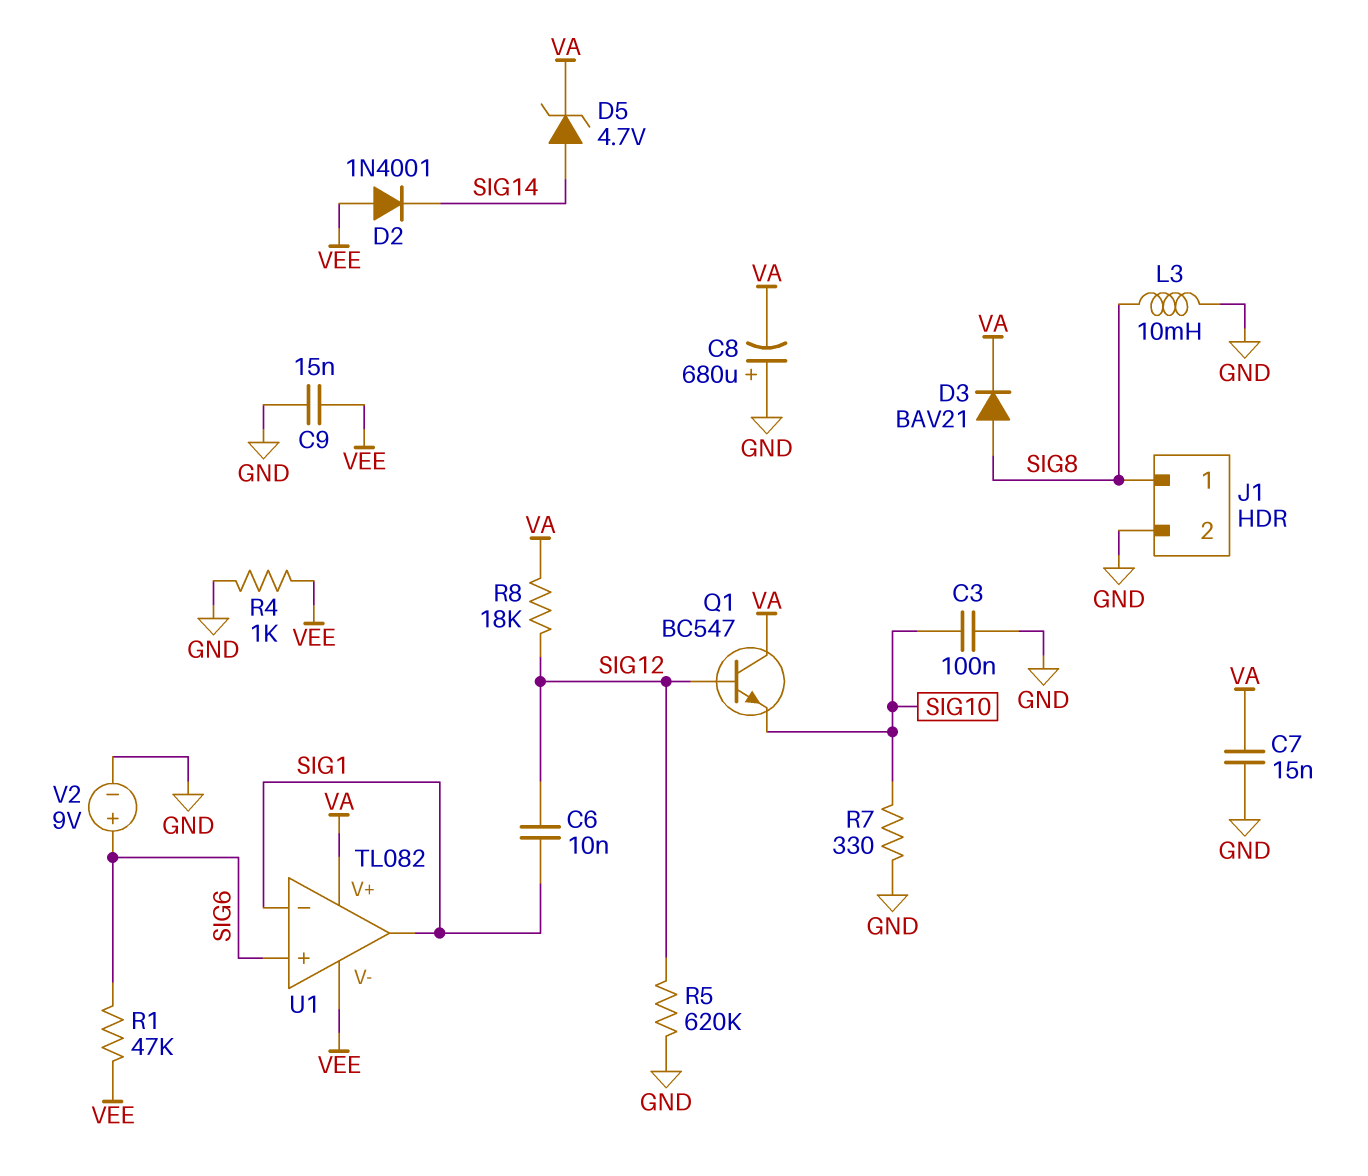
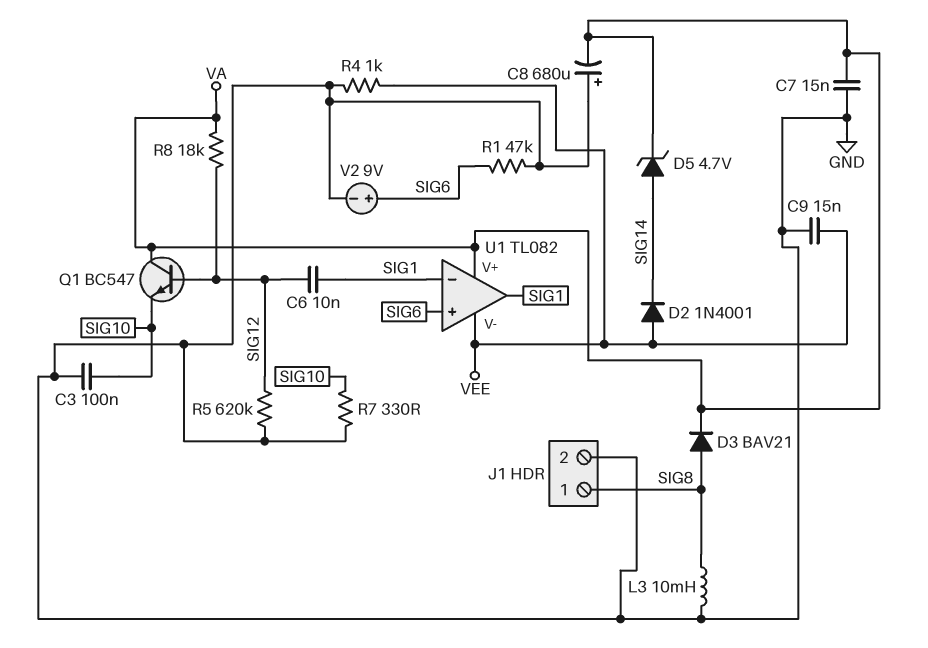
R1: 47k (SIG6, VEE) -> 47k (GND, SIG6)

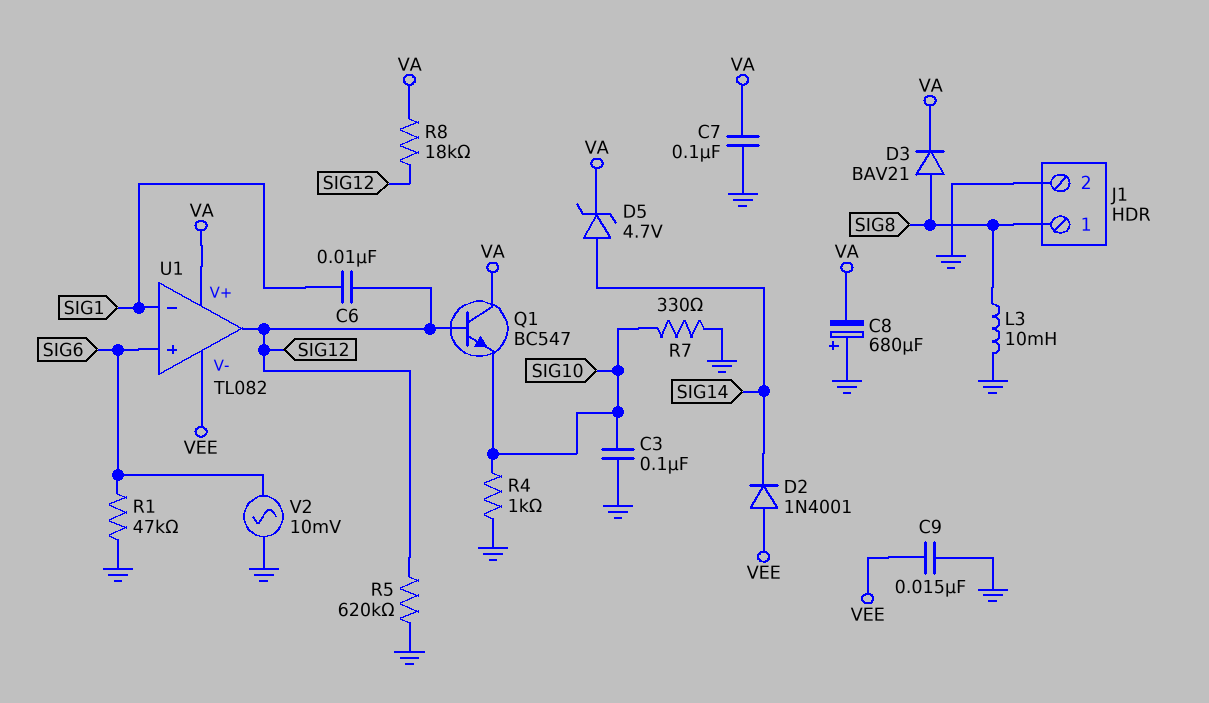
C7: 15nF (GND, VA) -> 100nF (GND, VA)
R4: 1k (GND, VEE) -> 1k (GND, SIG10)
U1 pin out: SIG1 -> SIG12
V2: 9V (plus SIG6, minus GND) -> AC 10mV (GND, SIG6)

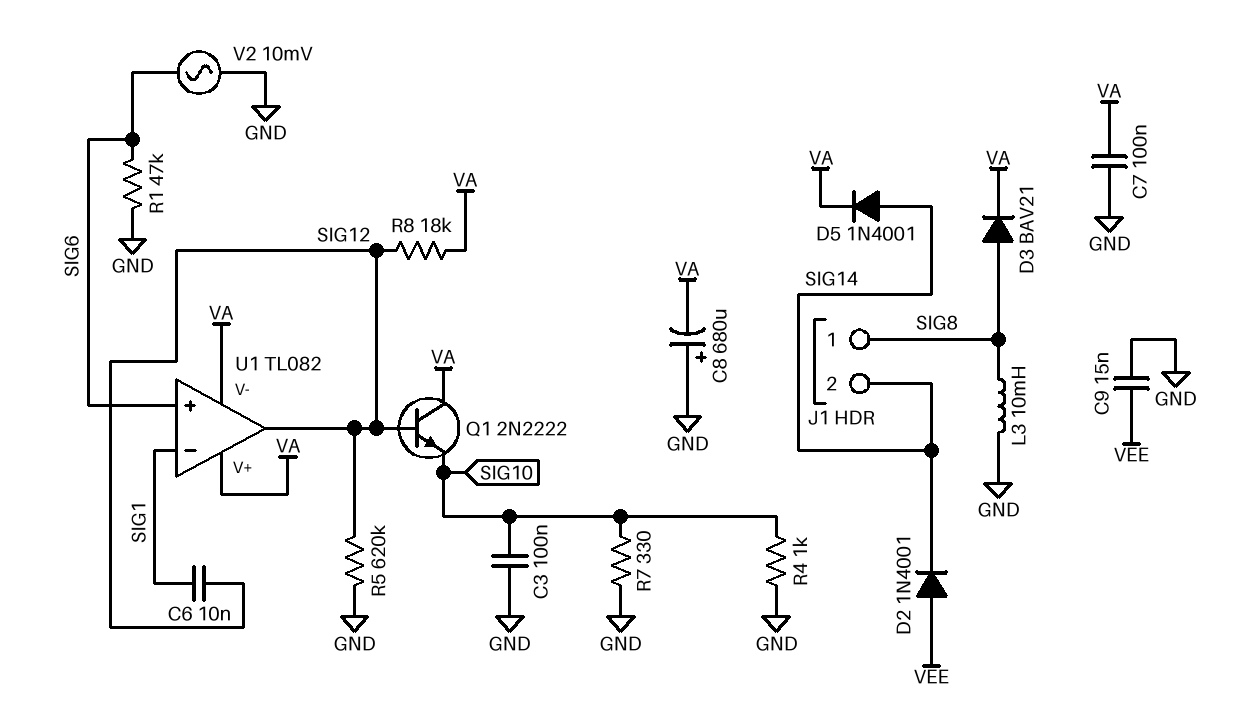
D5: zener 4.7V (A SIG14, K VA) -> diode 1N4001 (A SIG14, K VA)
J1 pin 2: GND -> SIG14
Q1: NPN BC547 (B SIG12, C VA, E SIG10) -> NPN 2N2222 (B SIG12, C VA, E SIG10)
U1 pin V-: VEE -> VA

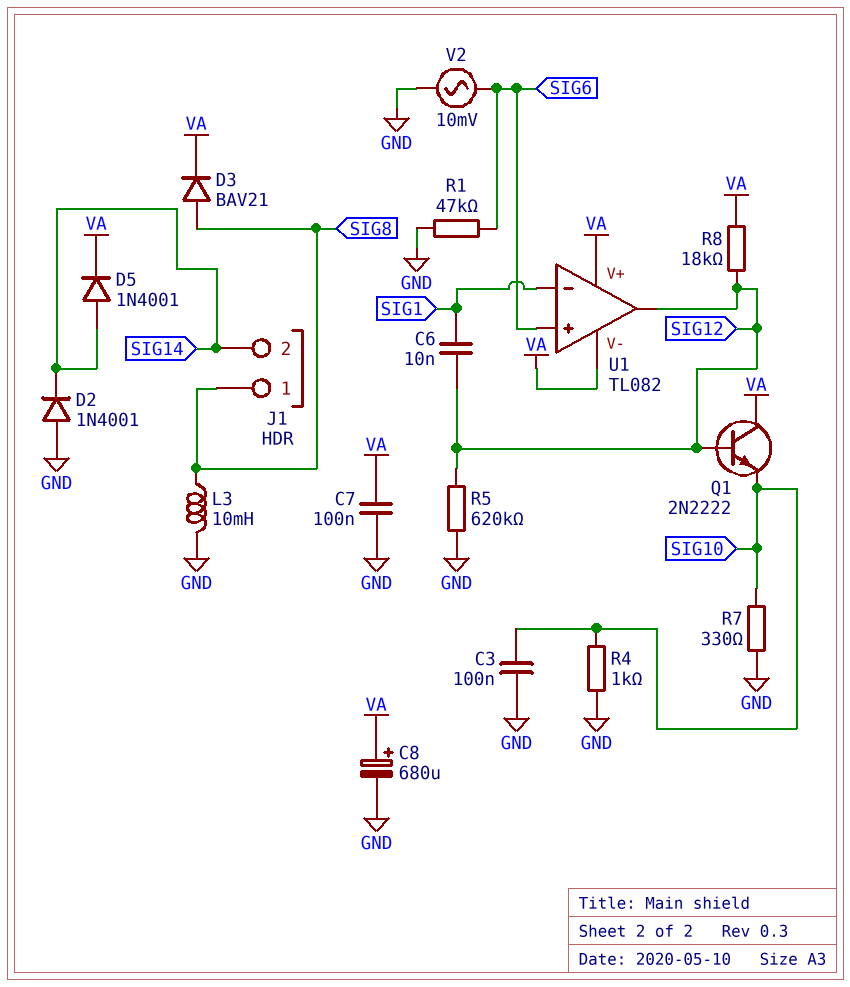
C8: 680uF (plus GND, minus VA) -> 680uF (plus VA, minus GND)
C9: 15nF (GND, VEE) -> none
D2: diode 1N4001 (A VEE, K SIG14) -> diode 1N4001 (A GND, K SIG14)

